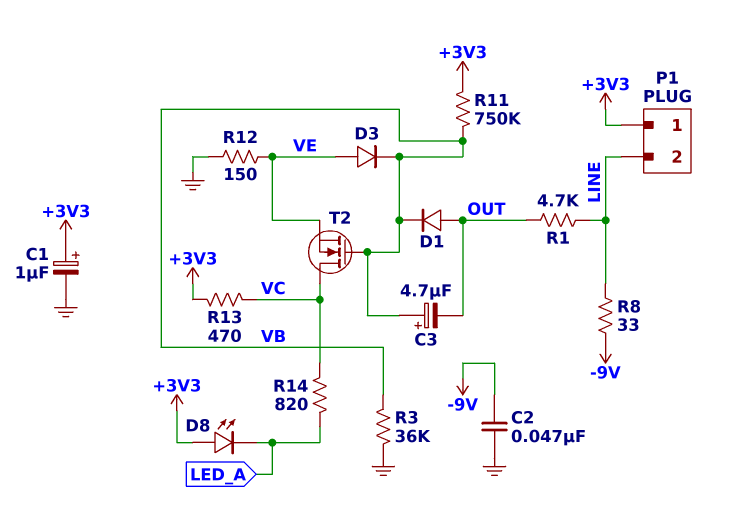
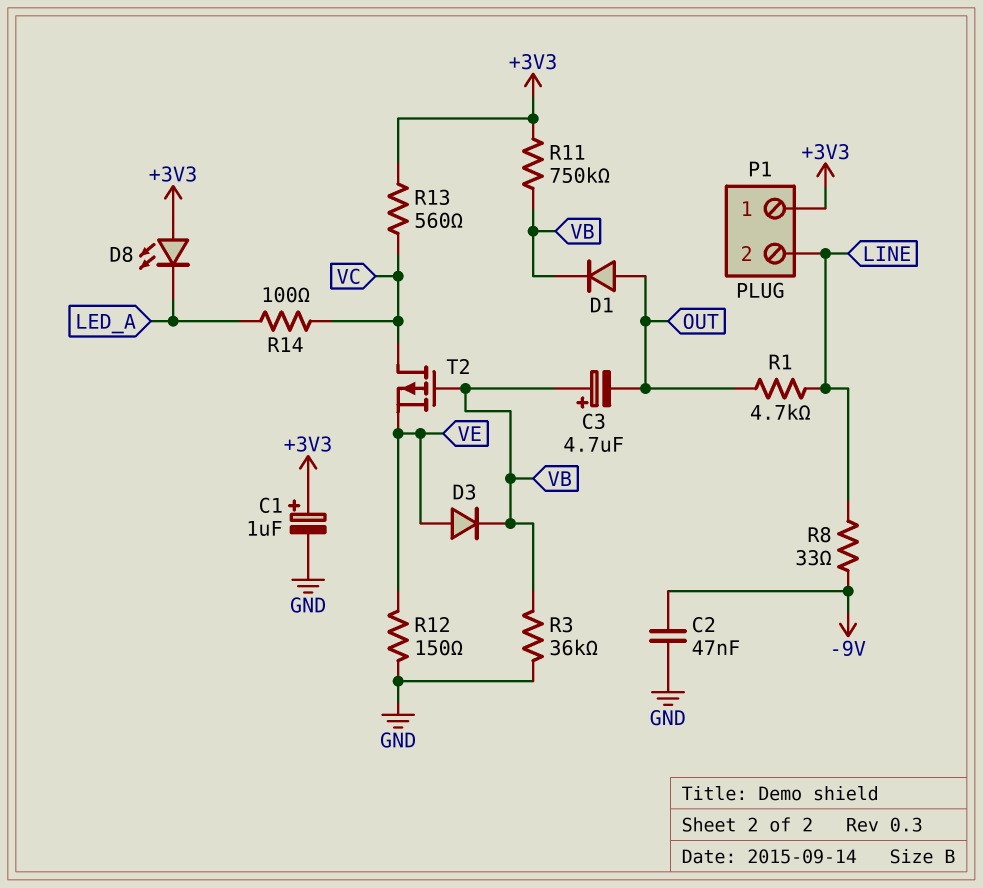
R13: 470 (+3V3, VC) -> 560 (+3V3, VC)
R14: 820 (LED_A, VC) -> 100 (LED_A, VC)
T2: NMOS (G VB, D VC, S VE) -> PMOS (G VB, D VC, S VE)

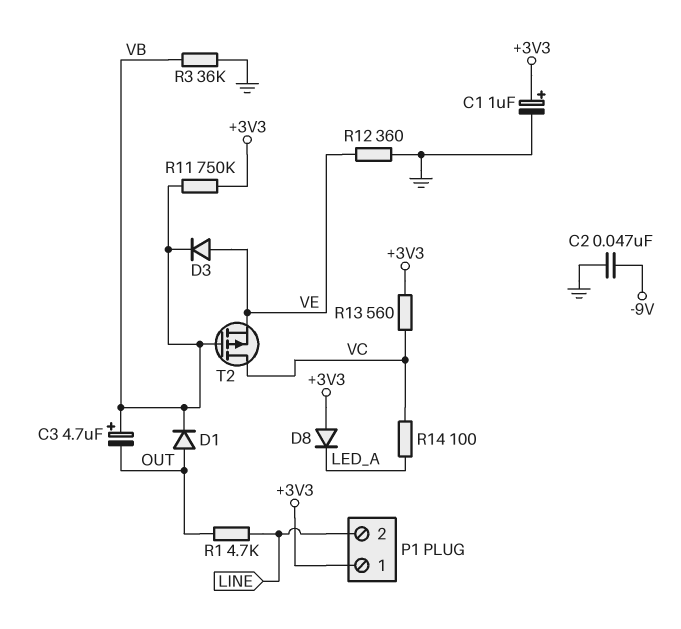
D8: LED (A +3V3, K LED_A) -> diode (A +3V3, K LED_A)
R8: 33 (-9V, LINE) -> none
R12: 150 (GND, VE) -> 360 (GND, VE)

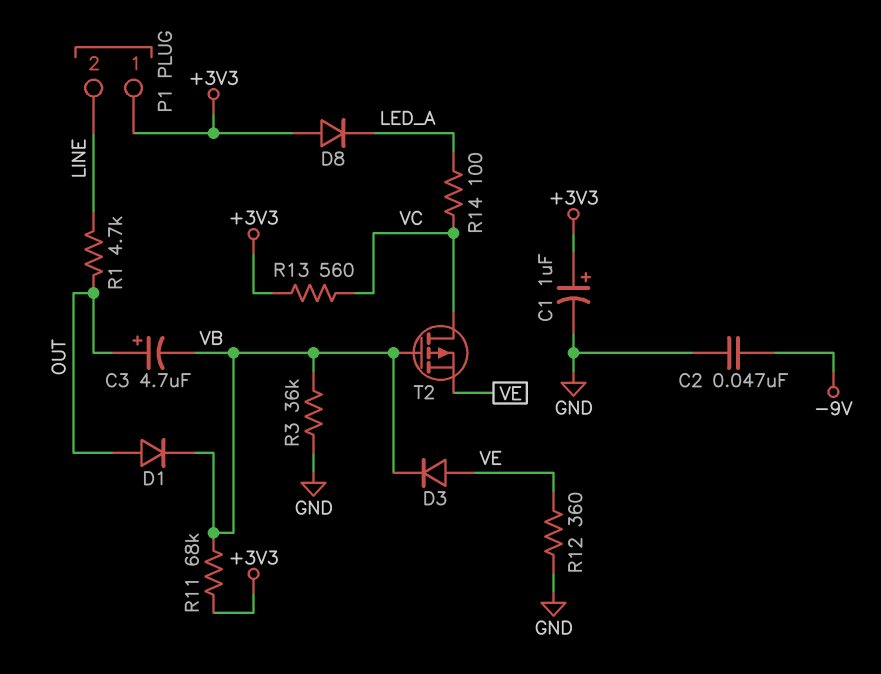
C3: 4.7uF (plus VB, minus OUT) -> 4.7uF (plus OUT, minus VB)
R11: 750k (+3V3, VB) -> 68k (+3V3, VB)

